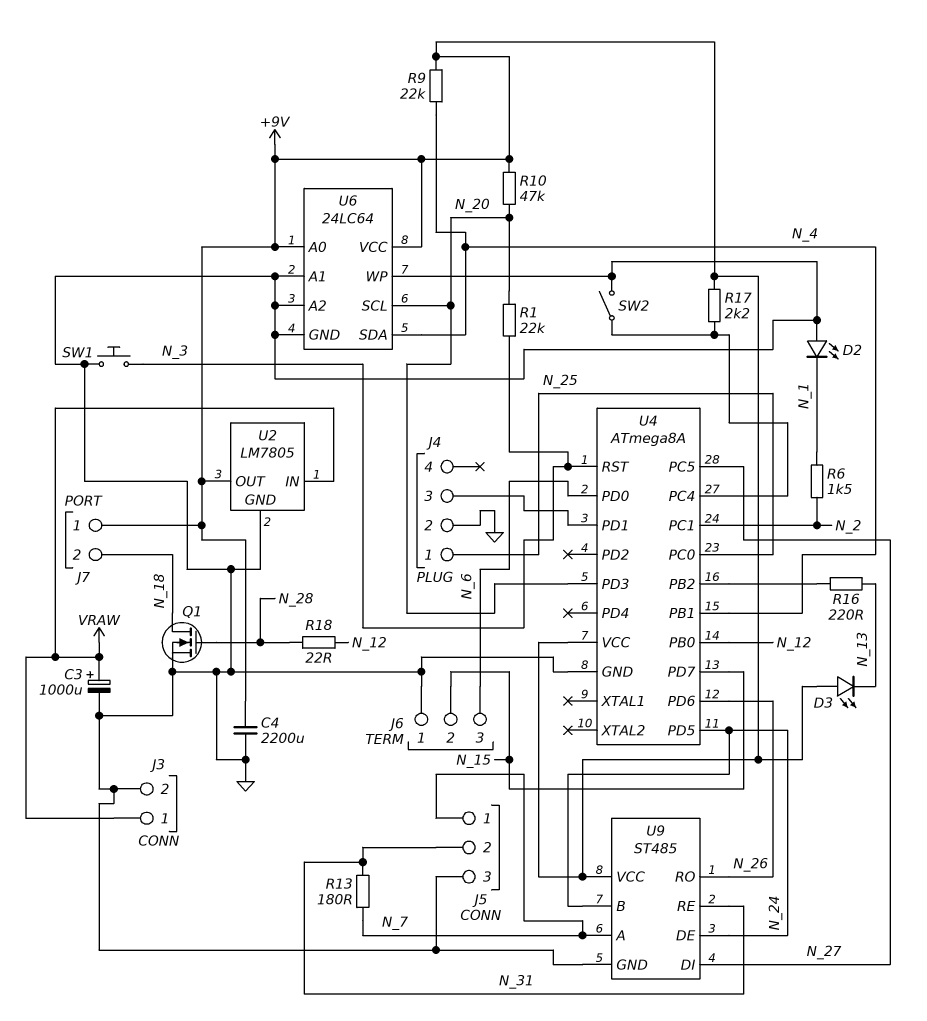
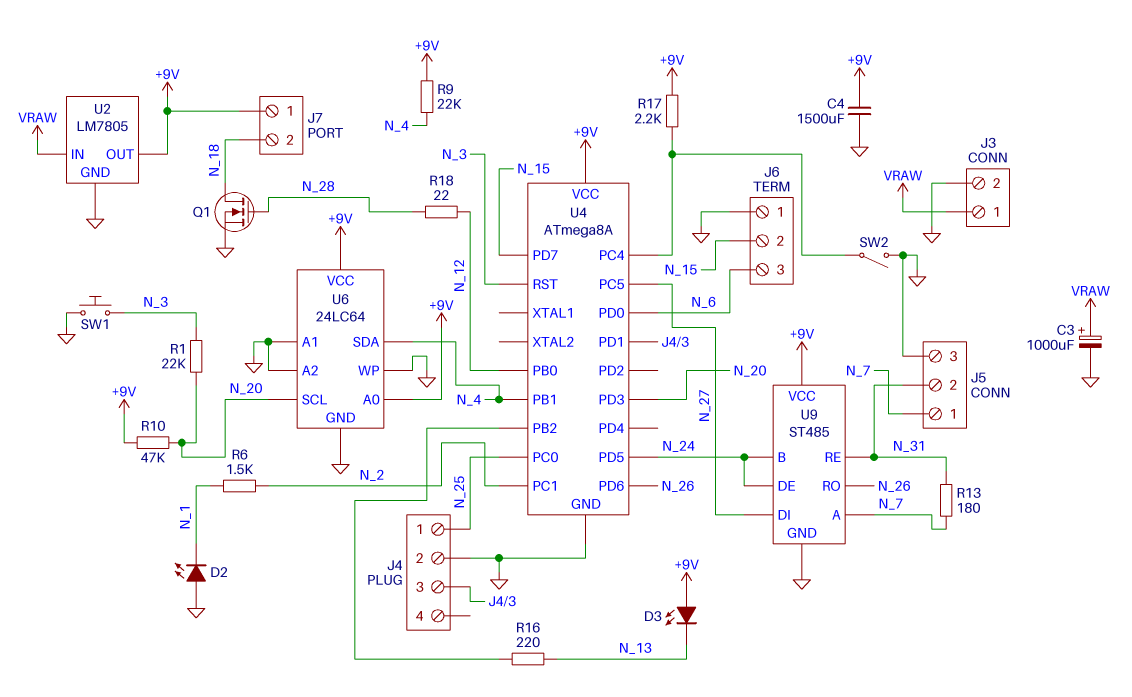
C4: 2200uF (+9V, GND) -> 1500uF (+9V, GND)

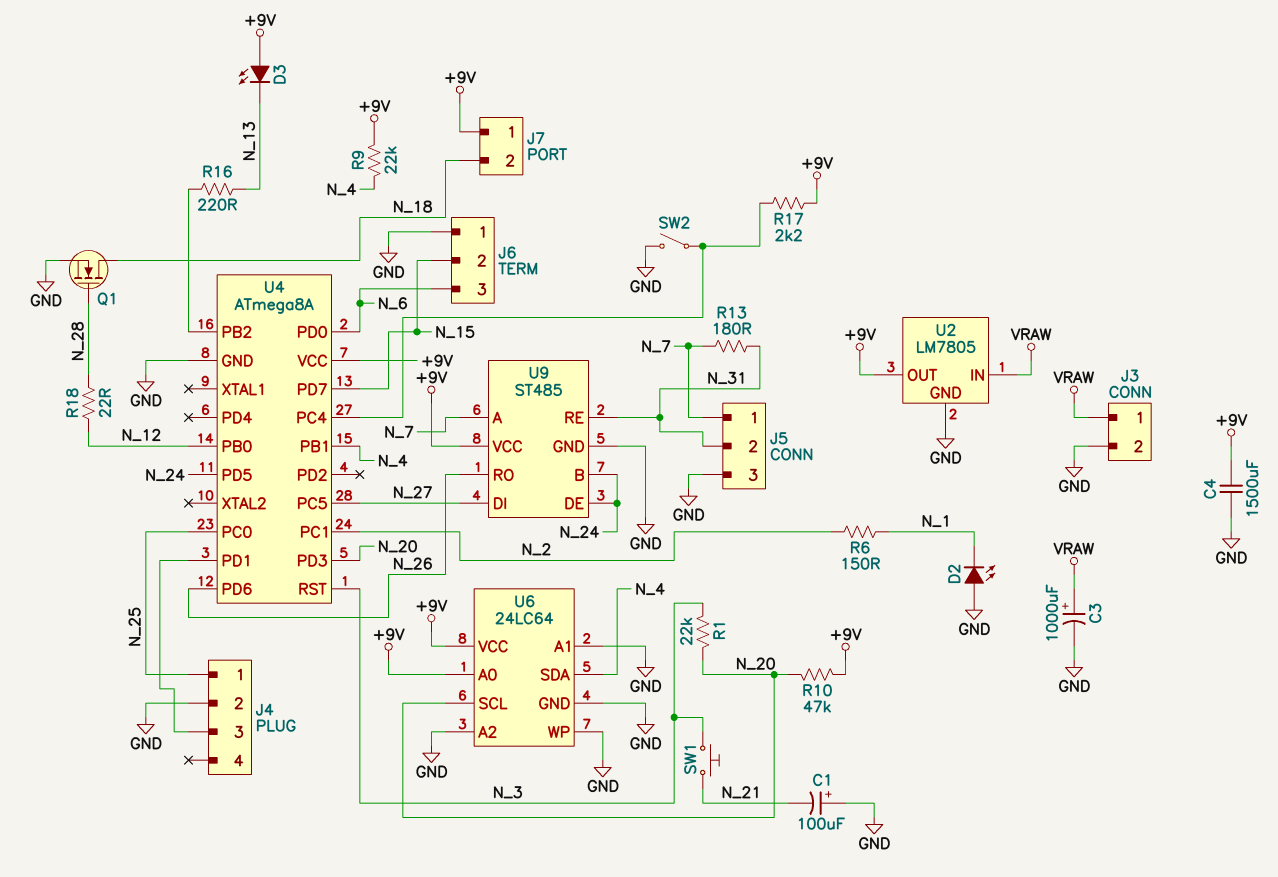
C1: none -> 100uF (plus GND, minus N_21)
R6: 1.5k (N_1, N_2) -> 150 (N_1, N_2)
SW1: button (GND, N_3) -> button (N_3, N_21)

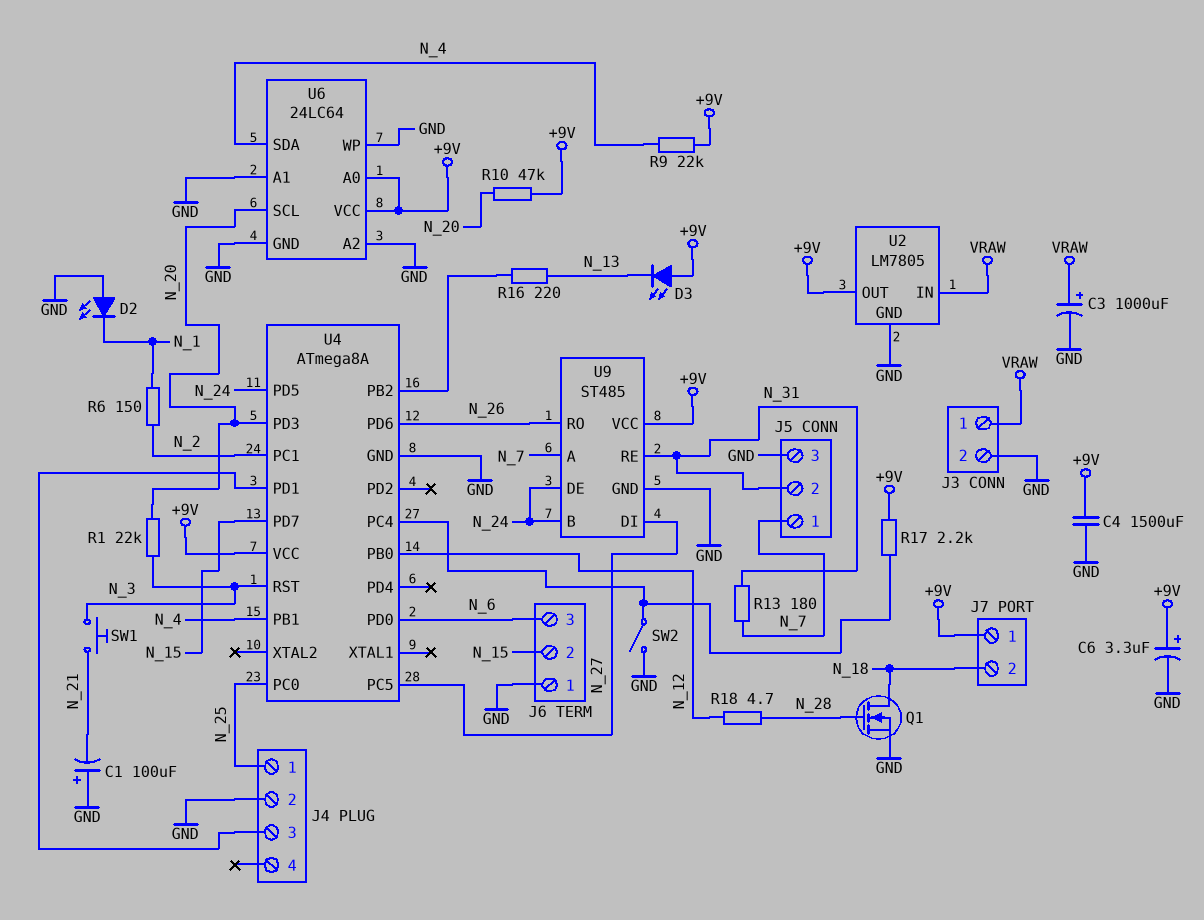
C6: none -> 3.3uF (plus +9V, minus GND)
R18: 22 (N_12, N_28) -> 4.7 (N_12, N_28)

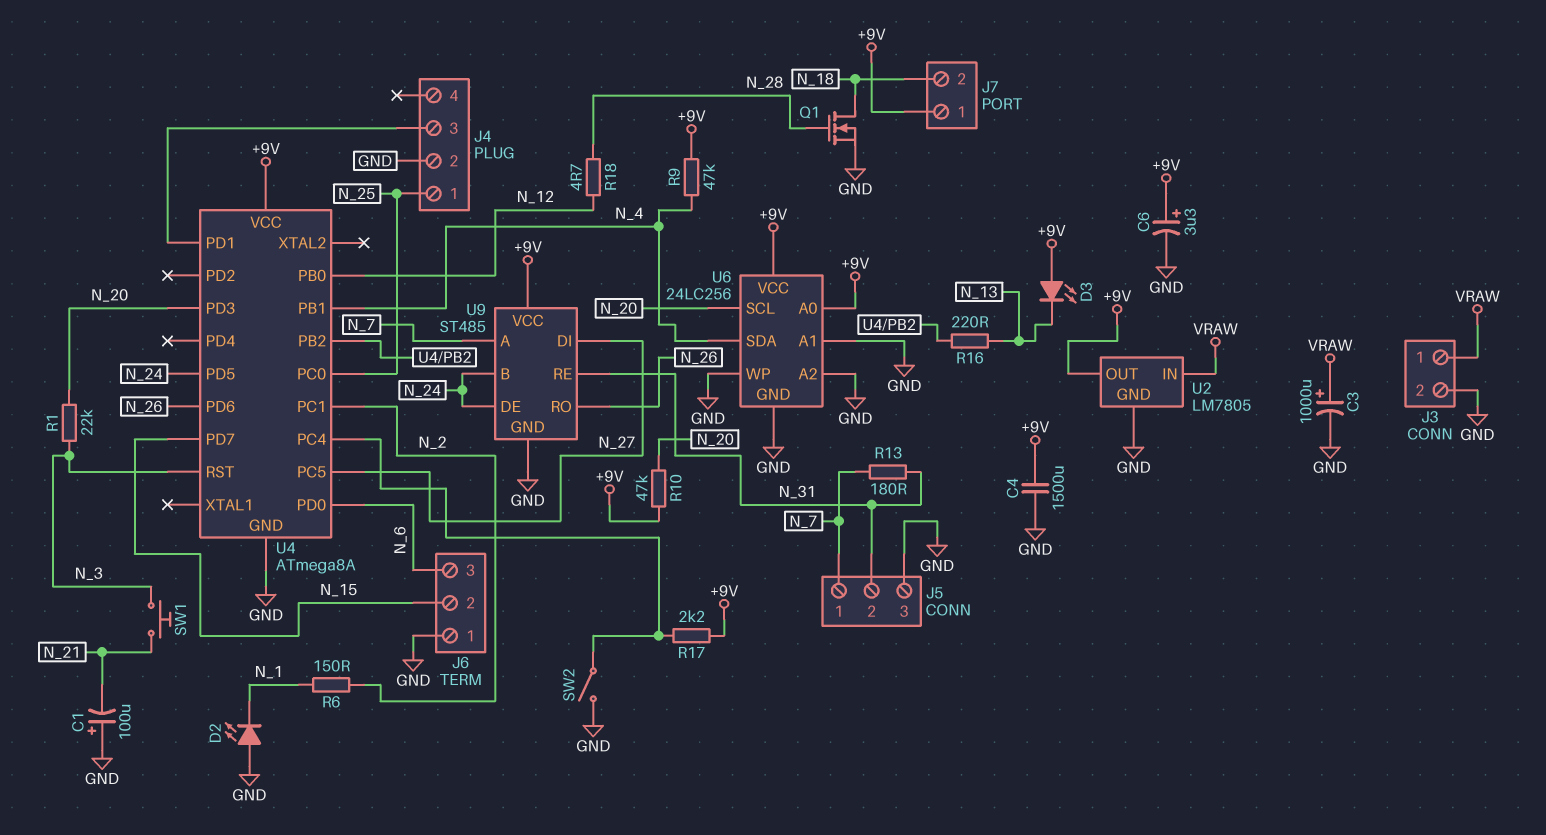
R9: 22k (+9V, N_4) -> 47k (+9V, N_4)
U6: 24LC64 -> 24LC256

